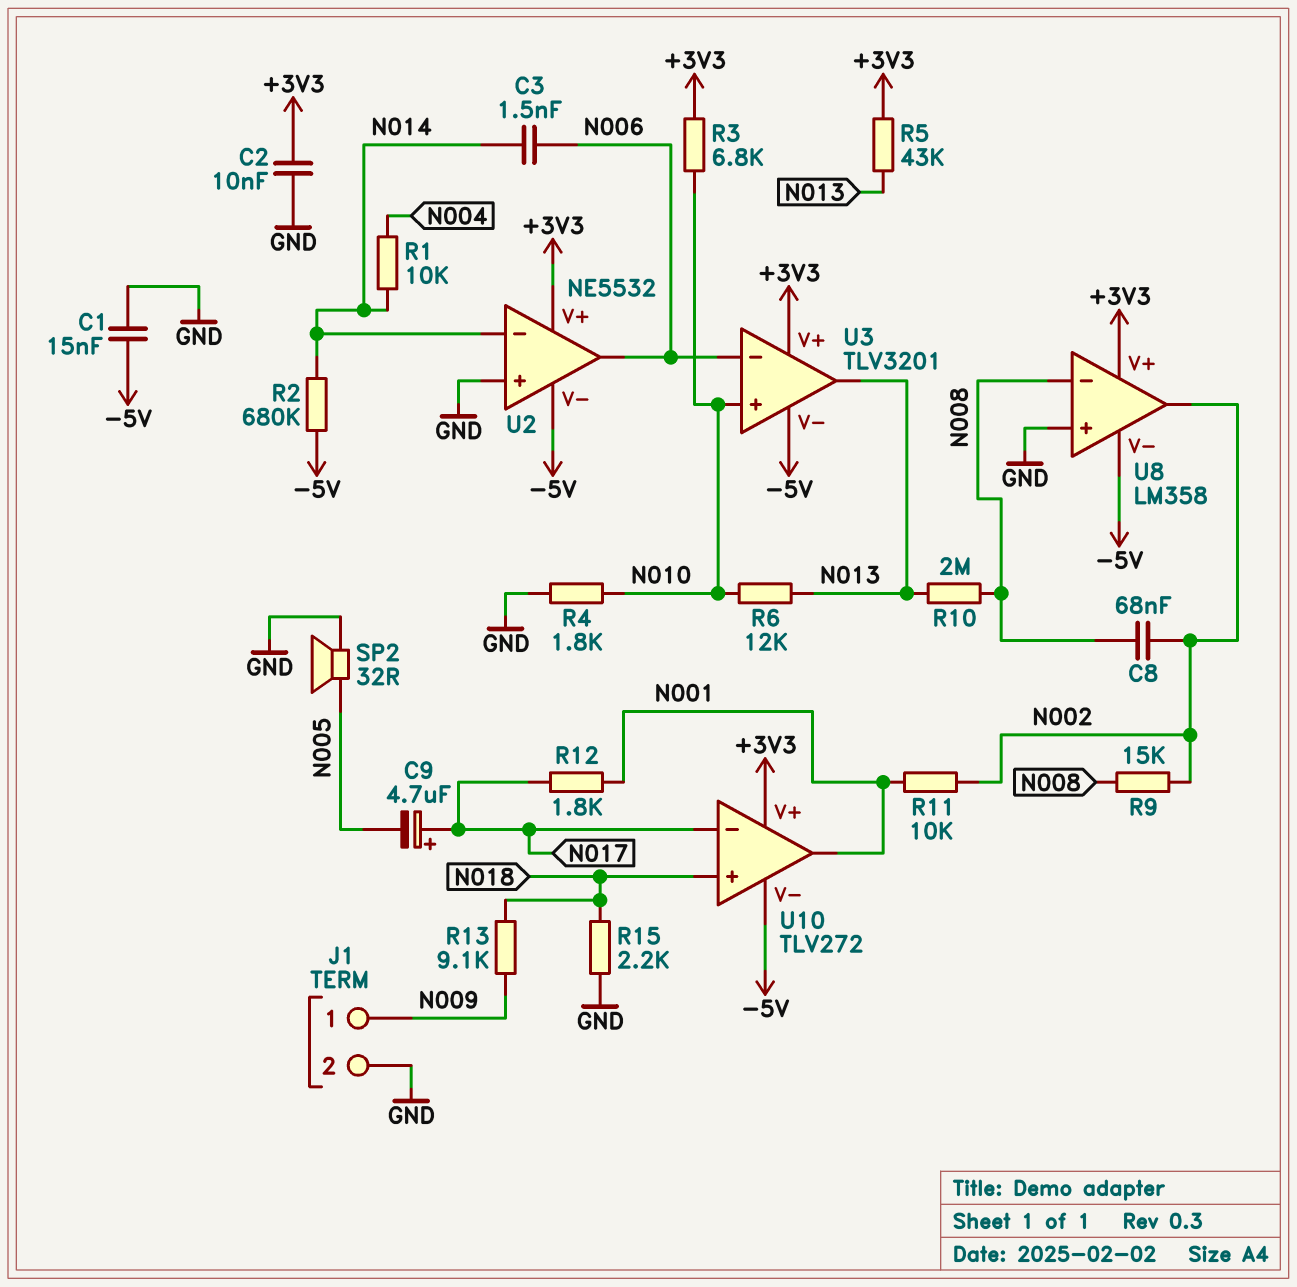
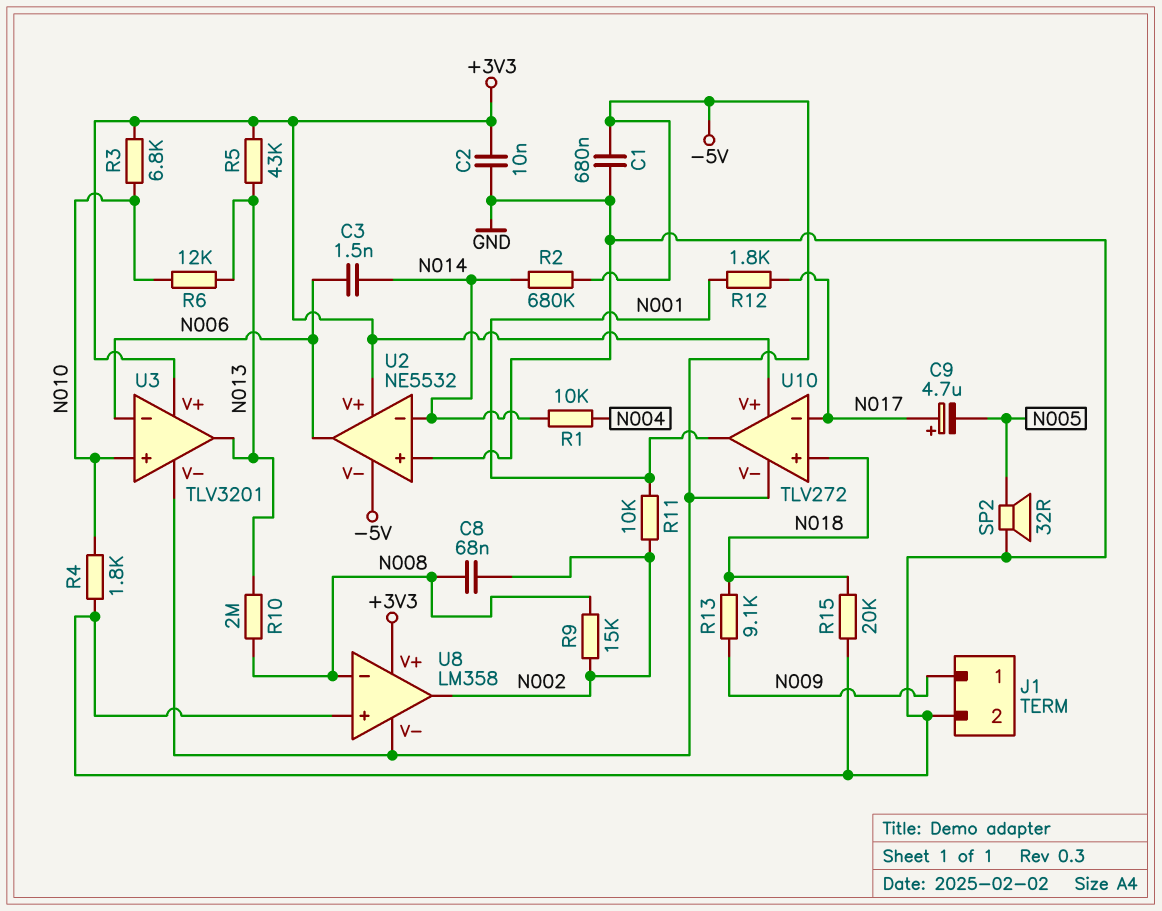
C1: 15nF (-5V, GND) -> 680nF (-5V, GND)
R15: 2.2k (GND, N018) -> 20k (GND, N018)

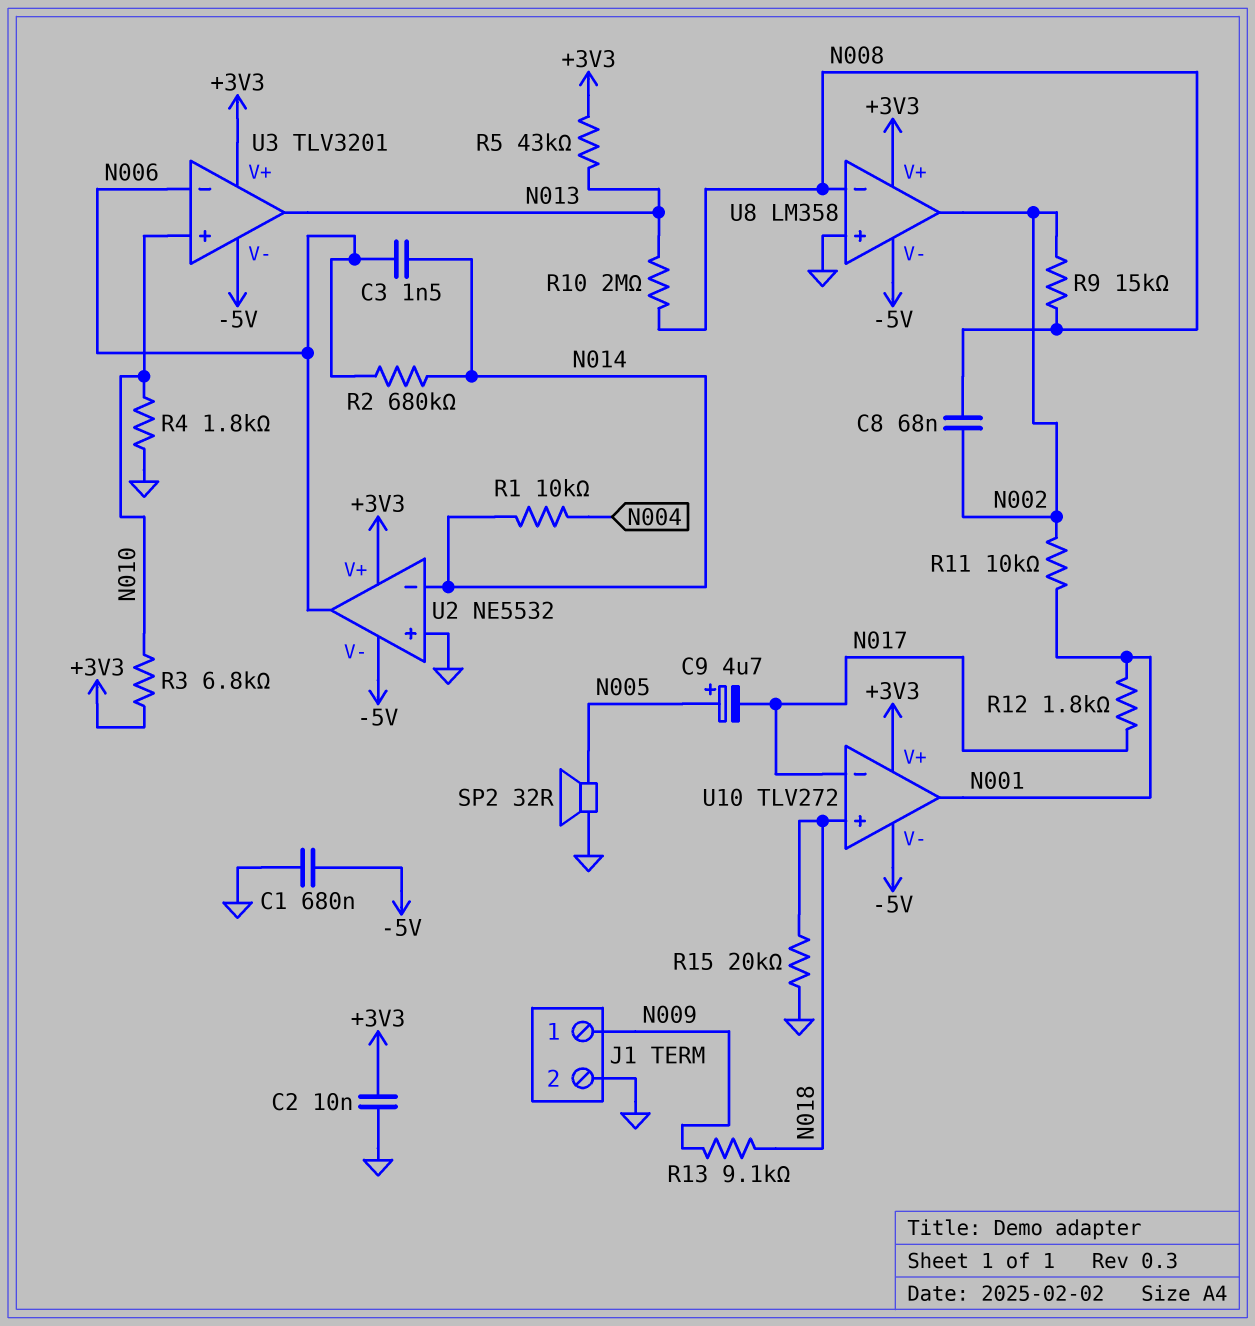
C9: 4.7uF (plus N017, minus N005) -> 4.7uF (plus N005, minus N017)
R2: 680k (-5V, N014) -> 680k (N006, N014)
R6: 12k (N010, N013) -> none

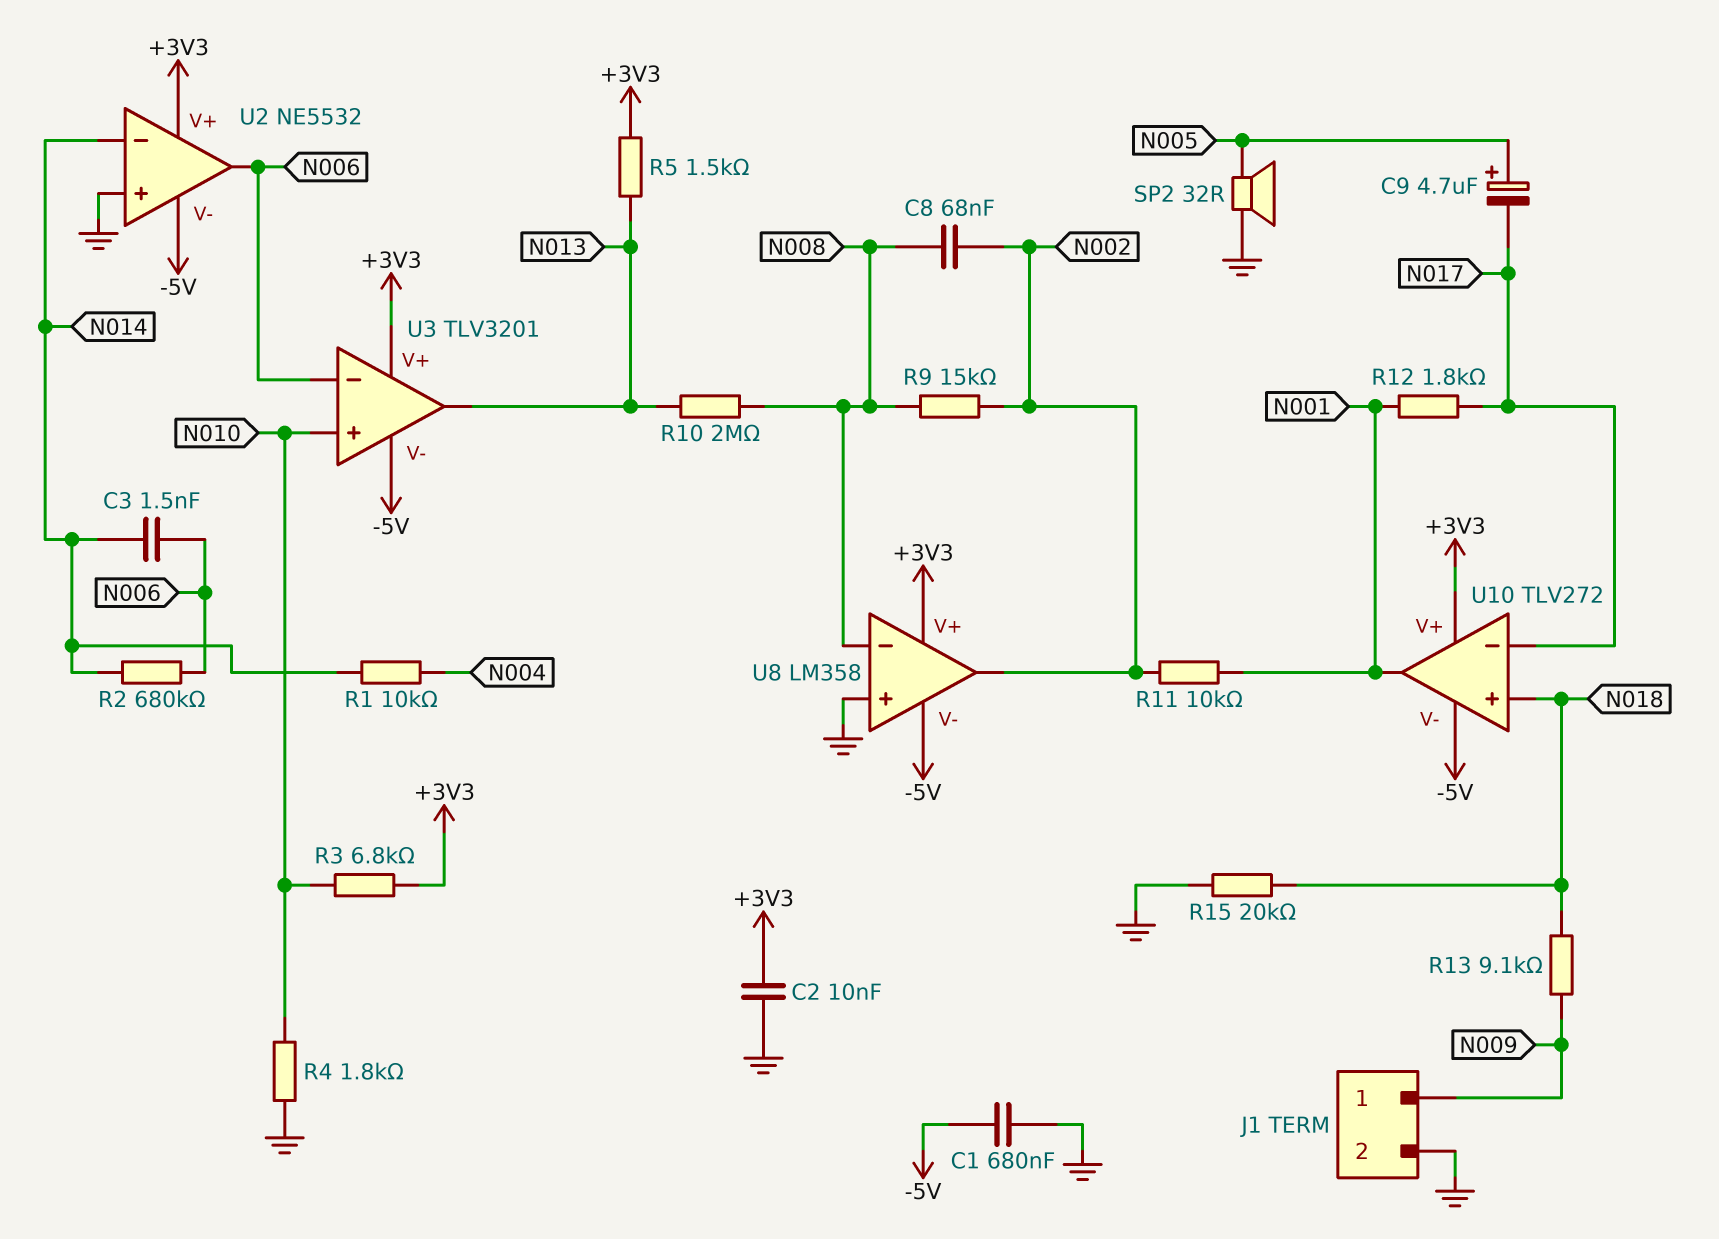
R5: 43k (+3V3, N013) -> 1.5k (+3V3, N013)

